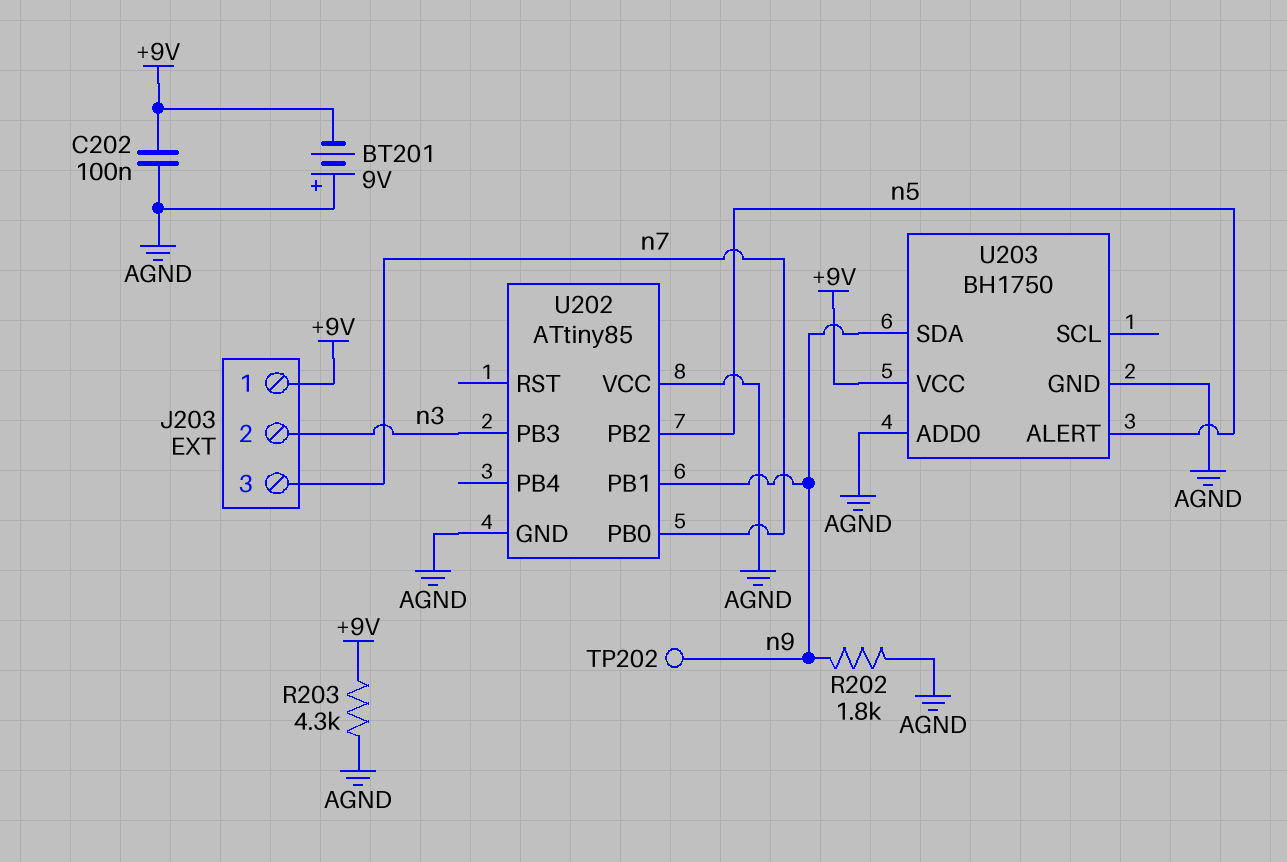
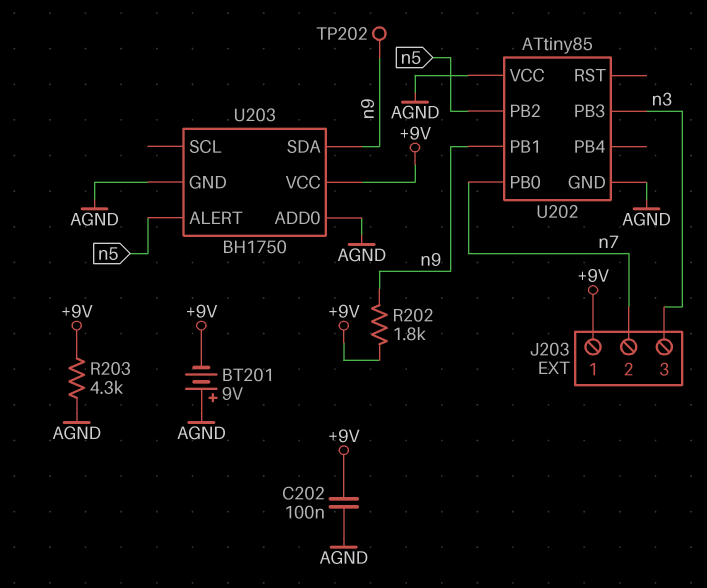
J203 pin 2: n3 -> n7
J203 pin 3: n7 -> n3
R202: 1.8k (AGND, n9) -> 1.8k (+9V, n9)

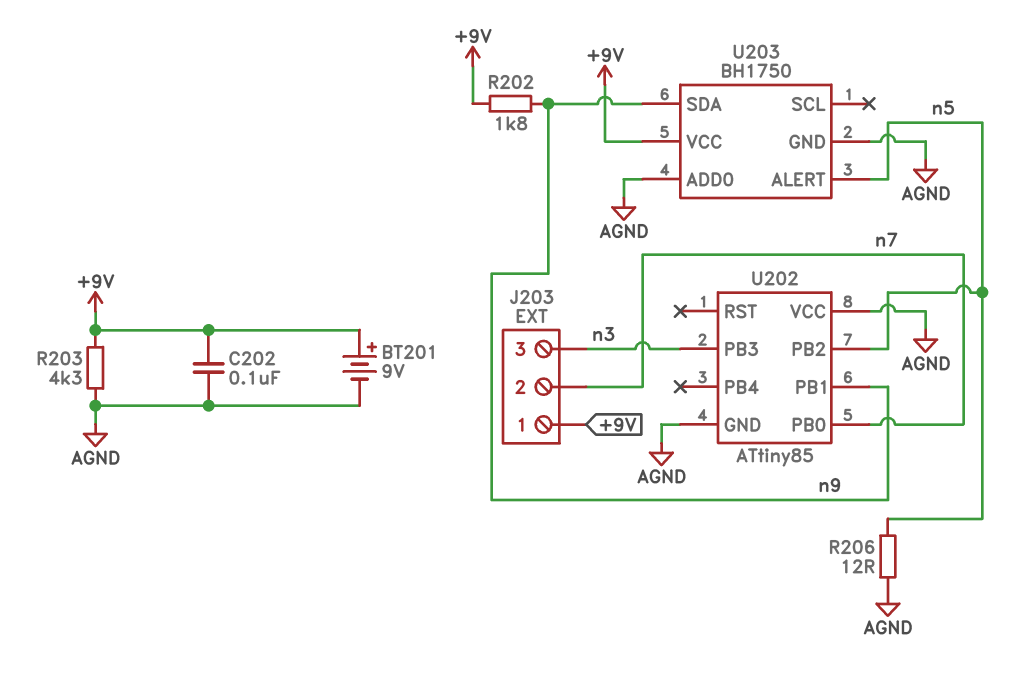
BT201: 9V (plus AGND, minus +9V) -> 9V (plus +9V, minus AGND)
R206: none -> 12 (AGND, n5)
TP202: test point (n9) -> none

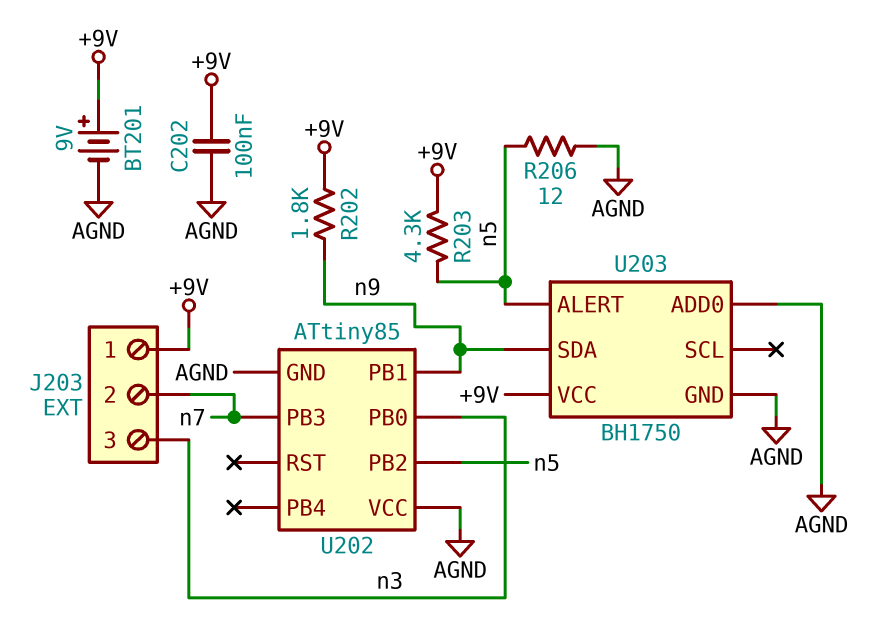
R203: 4.3k (+9V, AGND) -> 4.3k (+9V, n5)
U202 pin PB0: n7 -> n3
U202 pin PB3: n3 -> n7

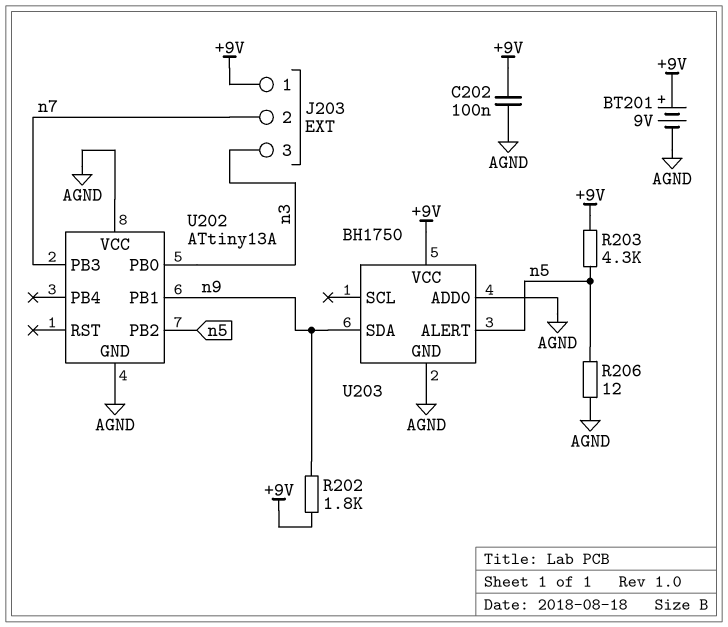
U202: ATtiny85 -> ATtiny13A

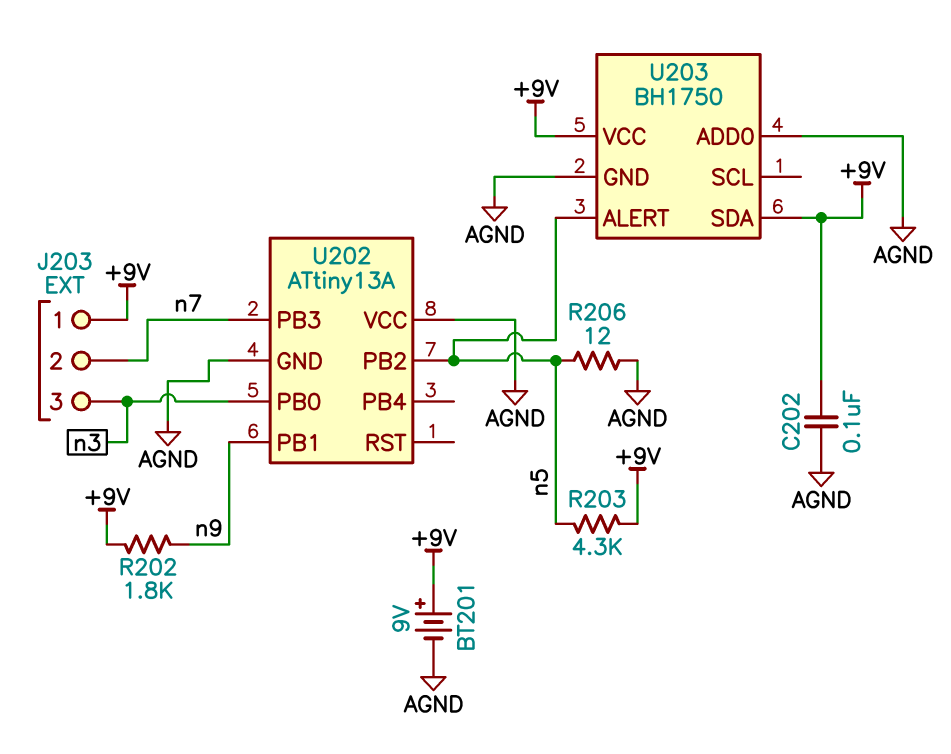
U203 pin SDA: n9 -> +9V

